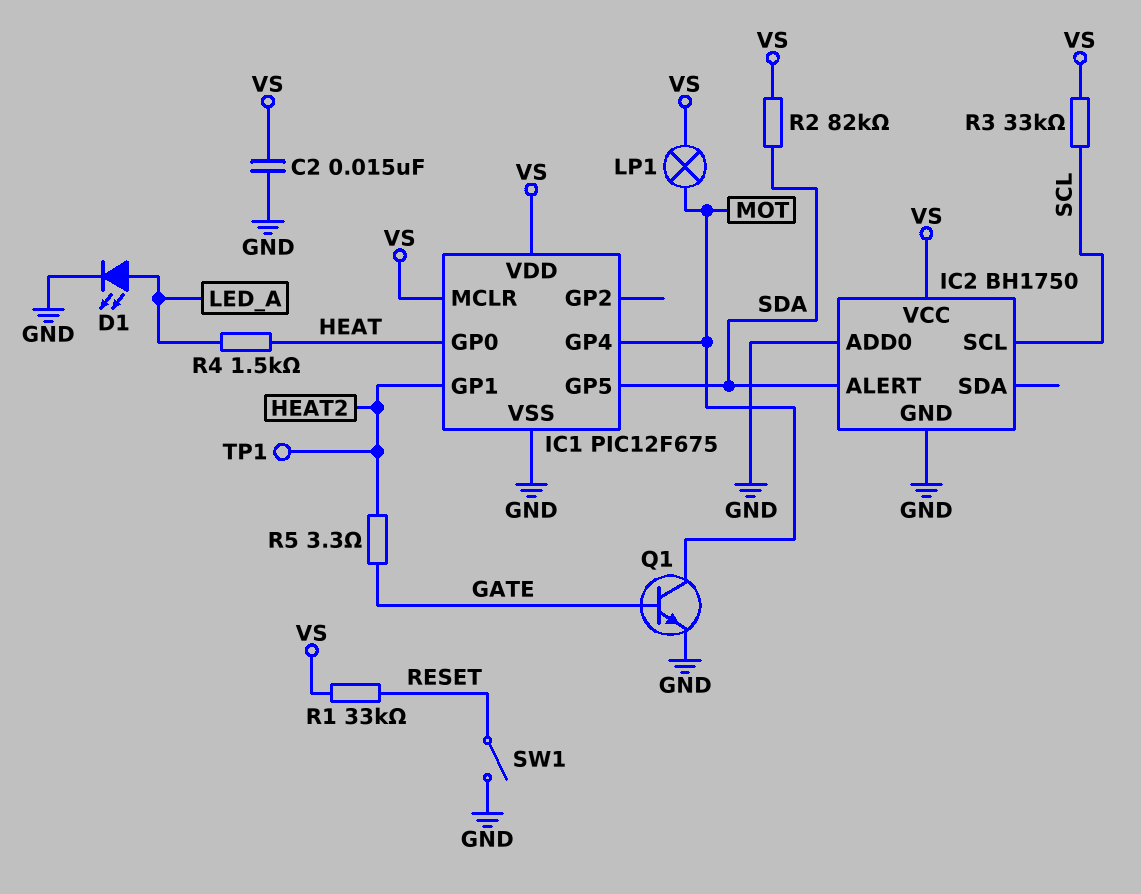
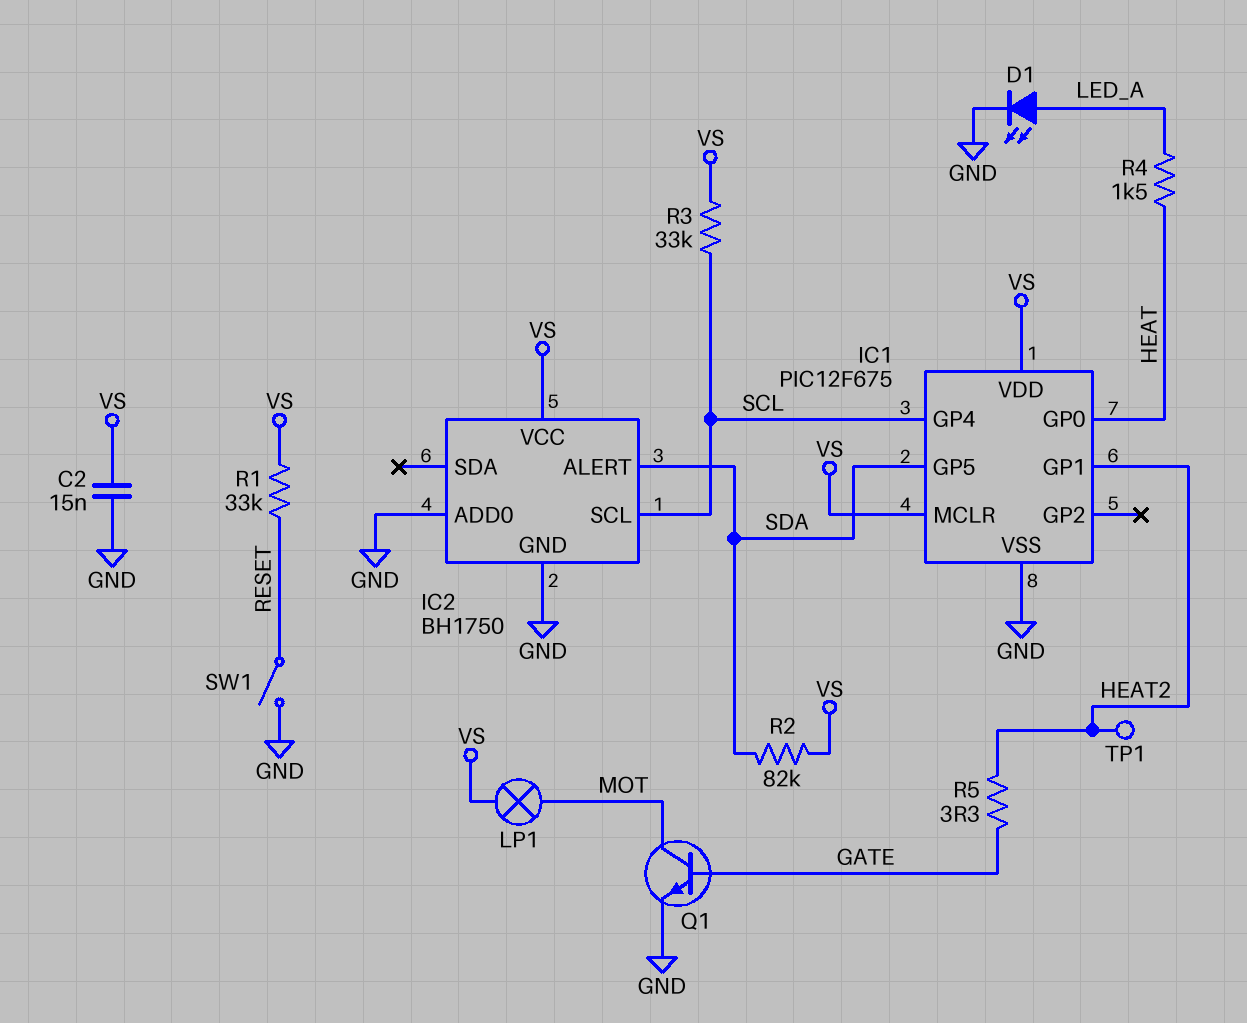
IC1 pin GP4: MOT -> SCL

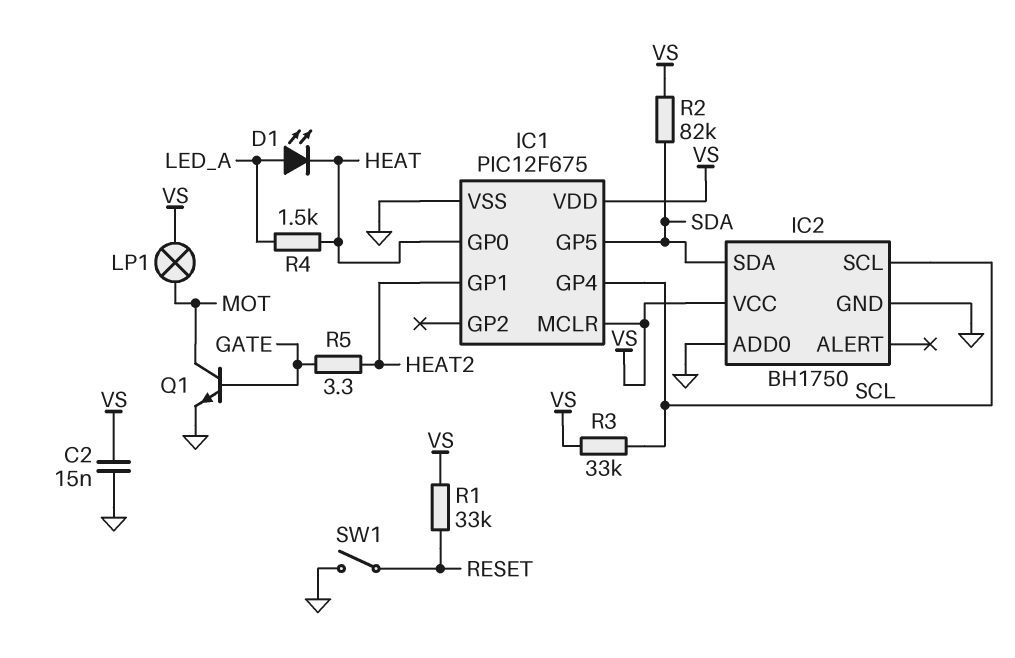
D1: LED (A LED_A, K GND) -> LED (A LED_A, K HEAT)
IC2 pin ALERT: SDA -> none
IC2 pin SDA: none -> SDA
TP1: test point (HEAT2) -> none

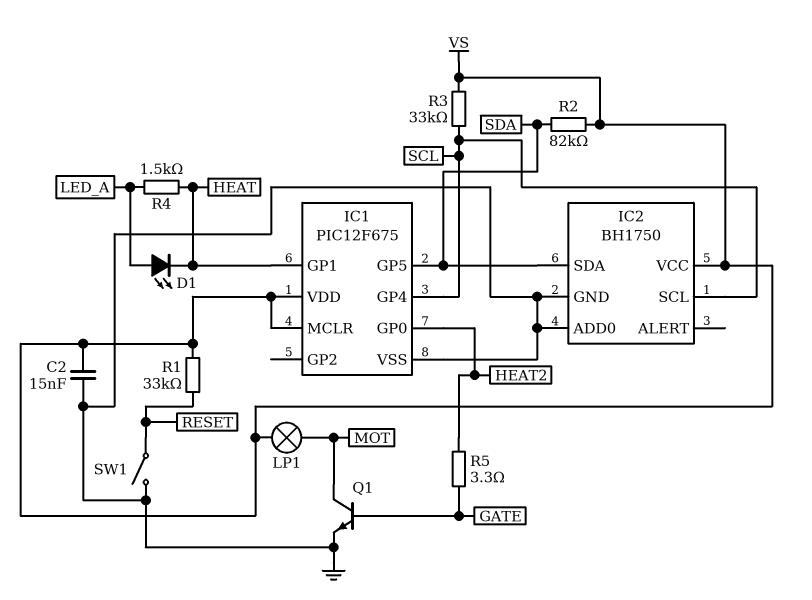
IC1 pin GP0: HEAT -> HEAT2
IC1 pin GP1: HEAT2 -> HEAT

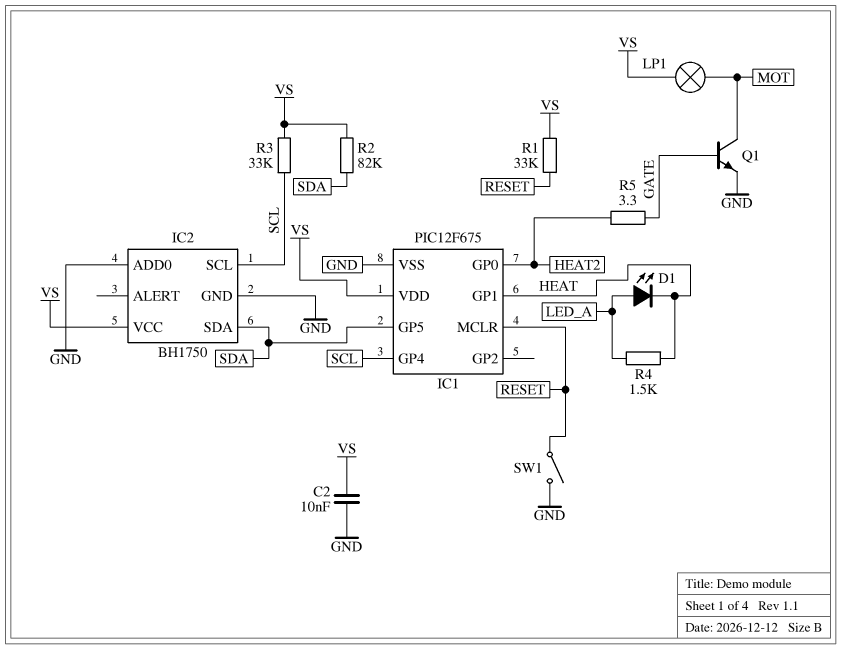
C2: 15nF (GND, VS) -> 10nF (GND, VS)
IC1 pin MCLR: VS -> RESET

